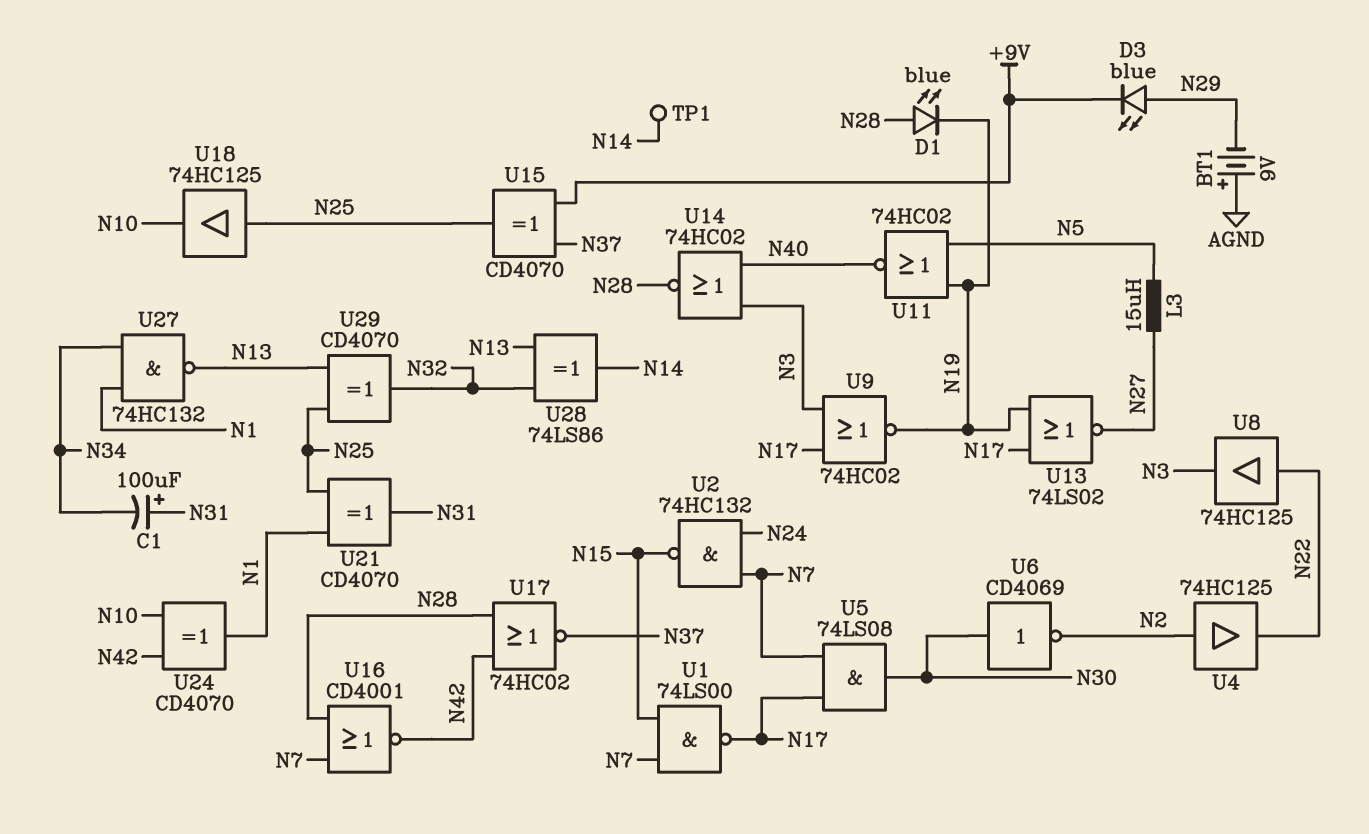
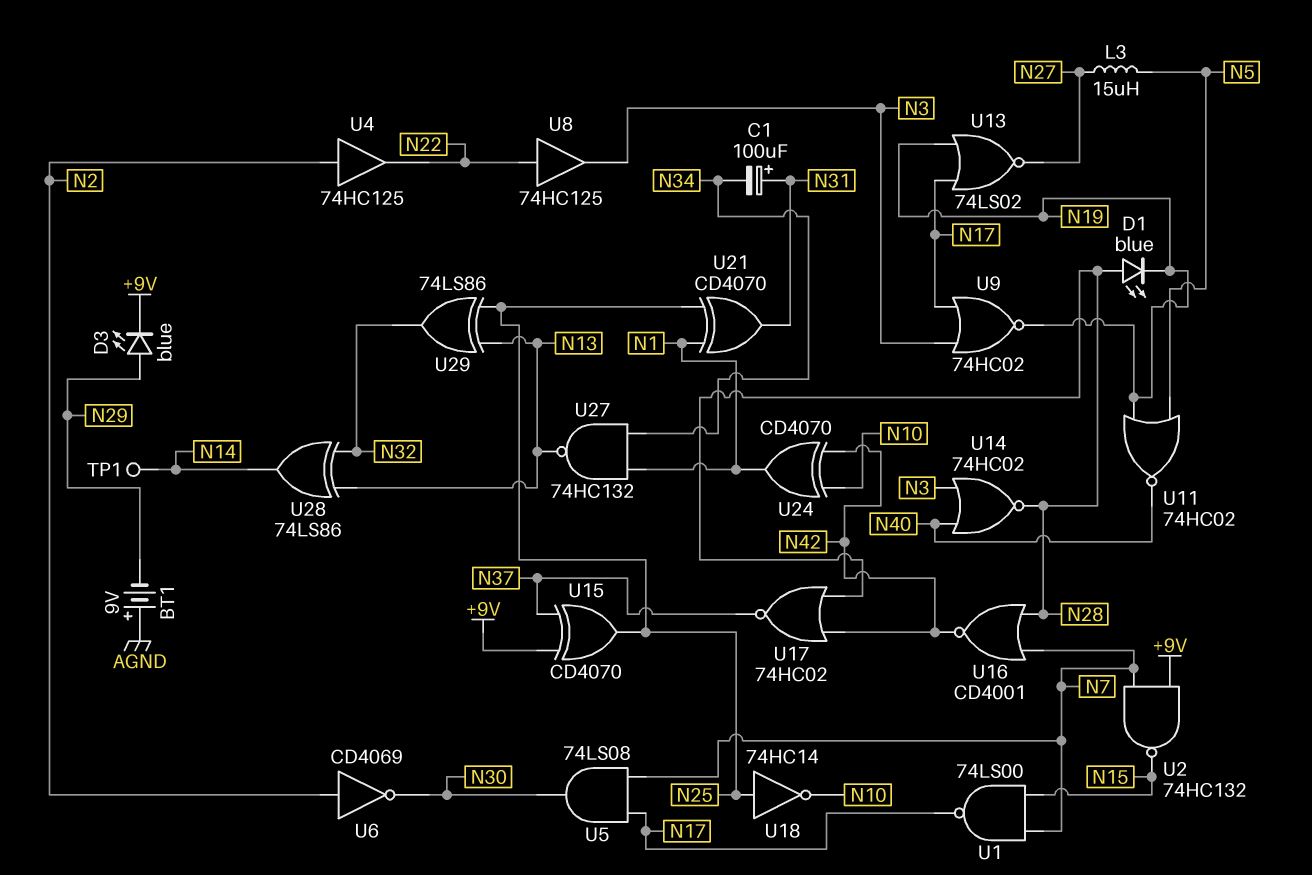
U2: NAND 74HC132 (in N7, in N24, out N15) -> NAND 74HC132 (in +9V, in N7, out N15)
U6: NOT CD4069 (in N30, out N2) -> NOT CD4069 (in N2, out N30)
U18: buffer 74HC125 (in N25, out N10) -> NOT 74HC14 (in N25, out N10)
U29: XOR CD4070 (in N13, in N25, out N32) -> XOR 74LS86 (in N13, in N25, out N32)

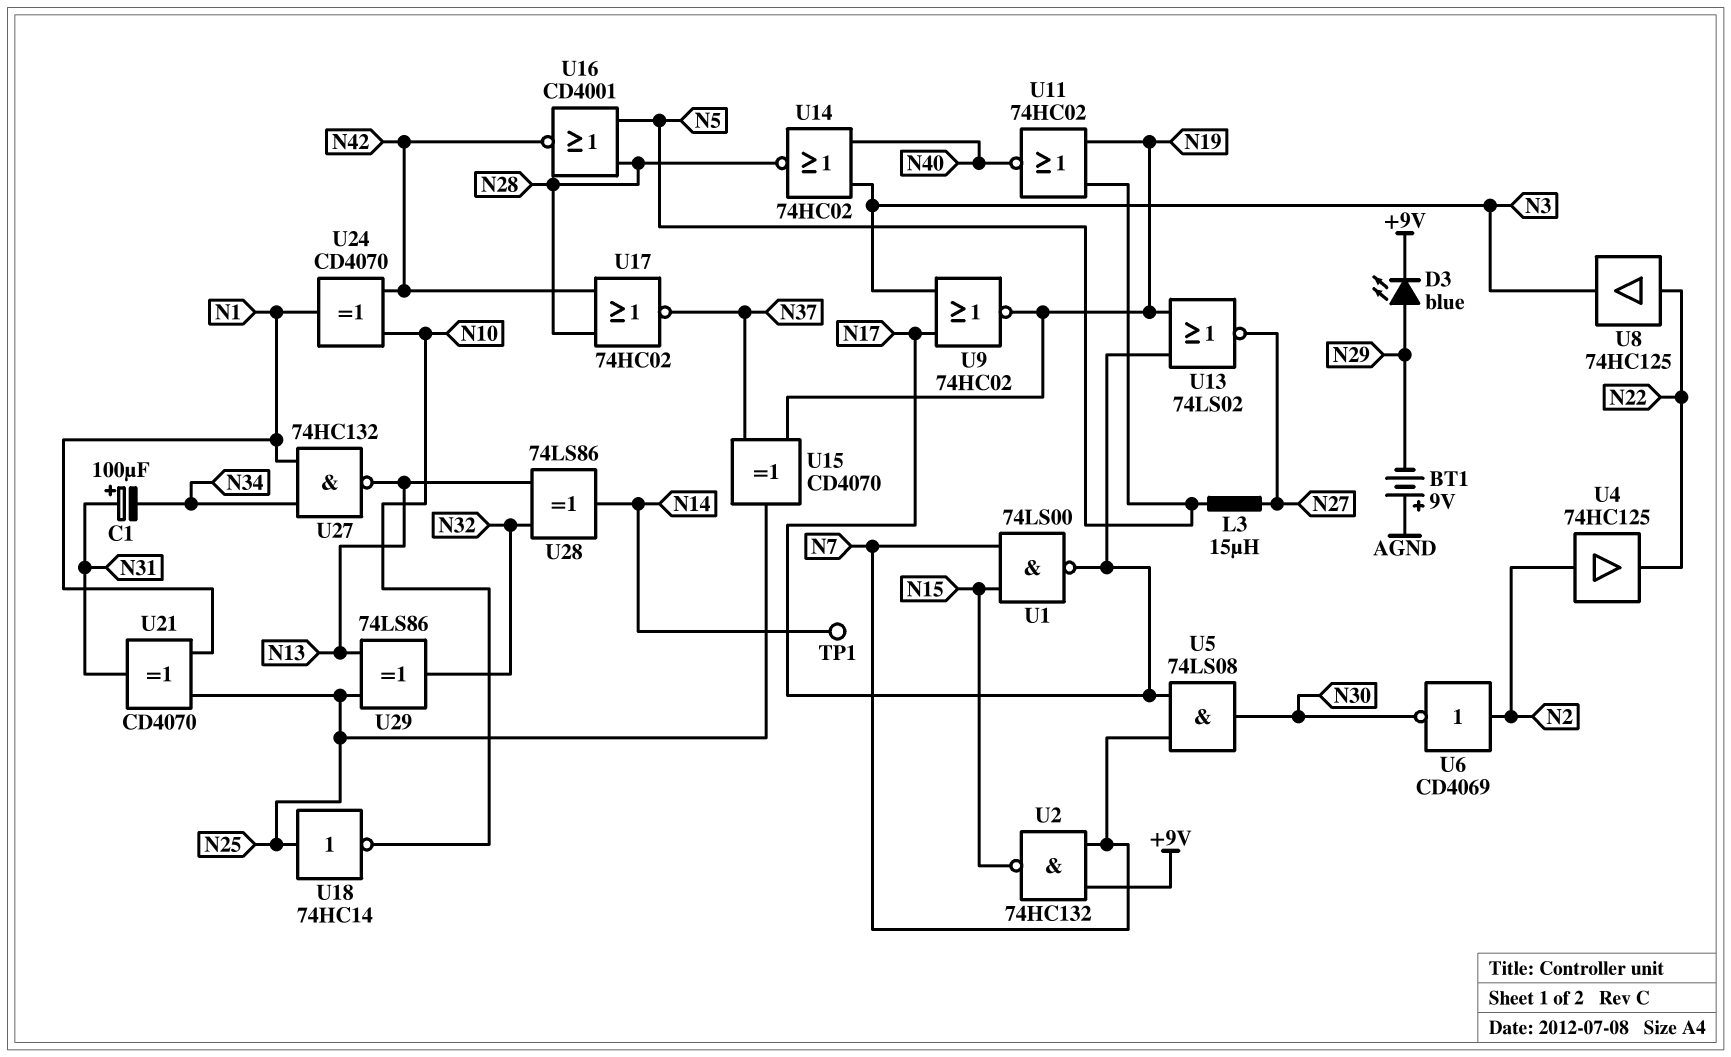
D1: LED blue (A N28, K N19) -> none
U15: XOR CD4070 (in +9V, in N37, out N25) -> XOR CD4070 (in N19, in N37, out N25)
U16: NOR CD4001 (in N7, in N28, out N42) -> NOR CD4001 (in N5, in N28, out N42)

